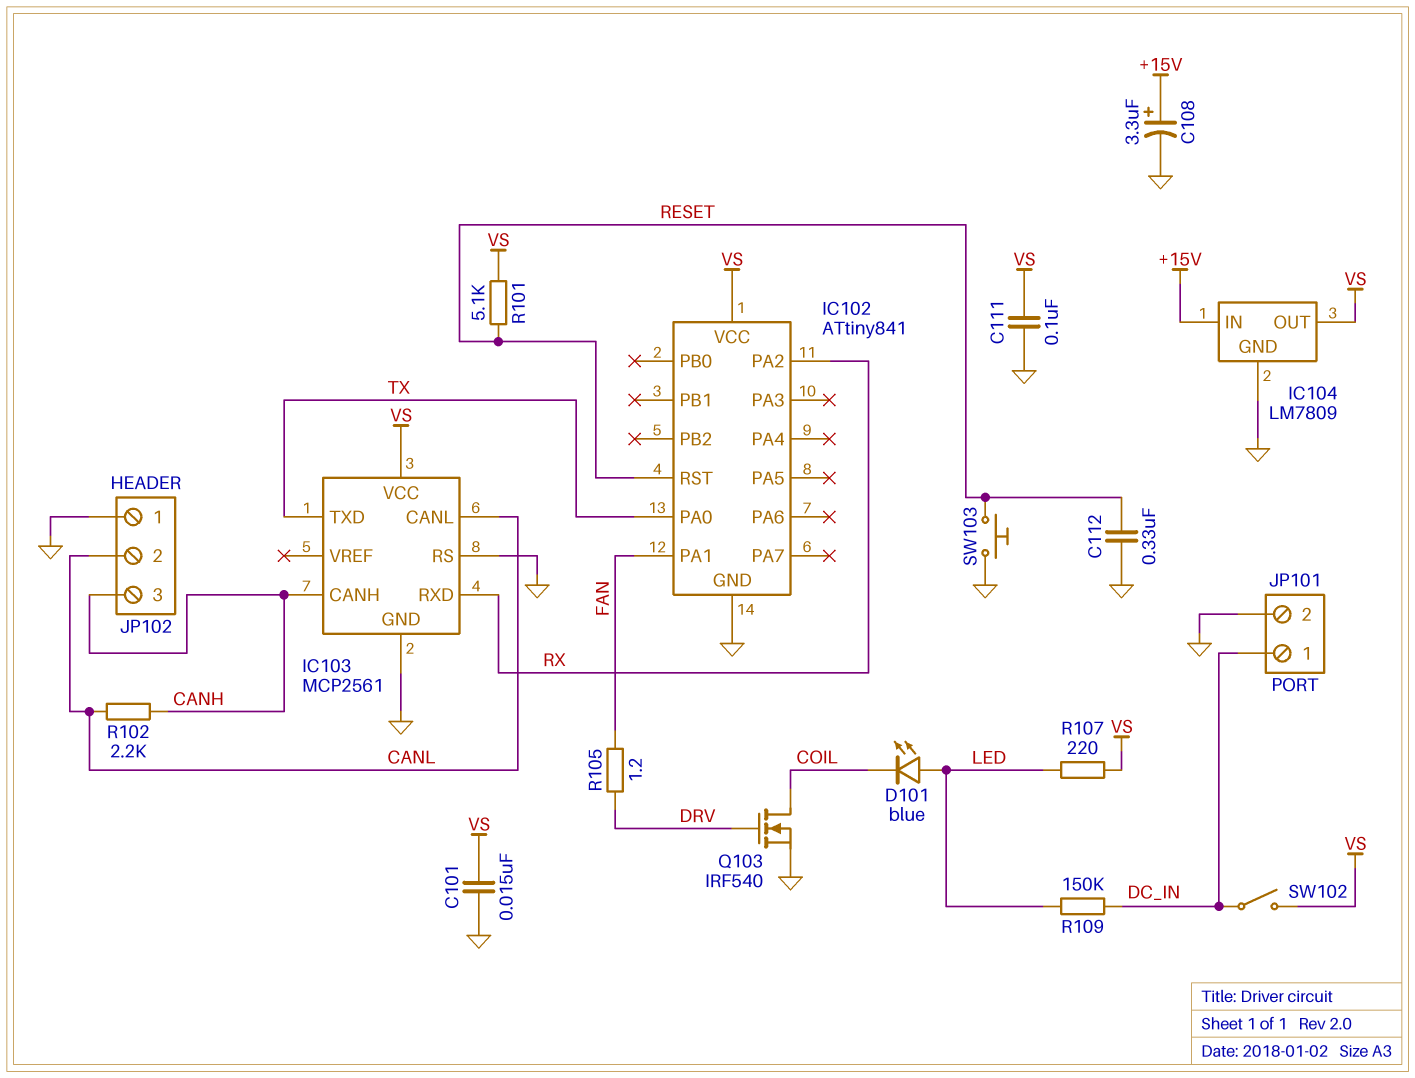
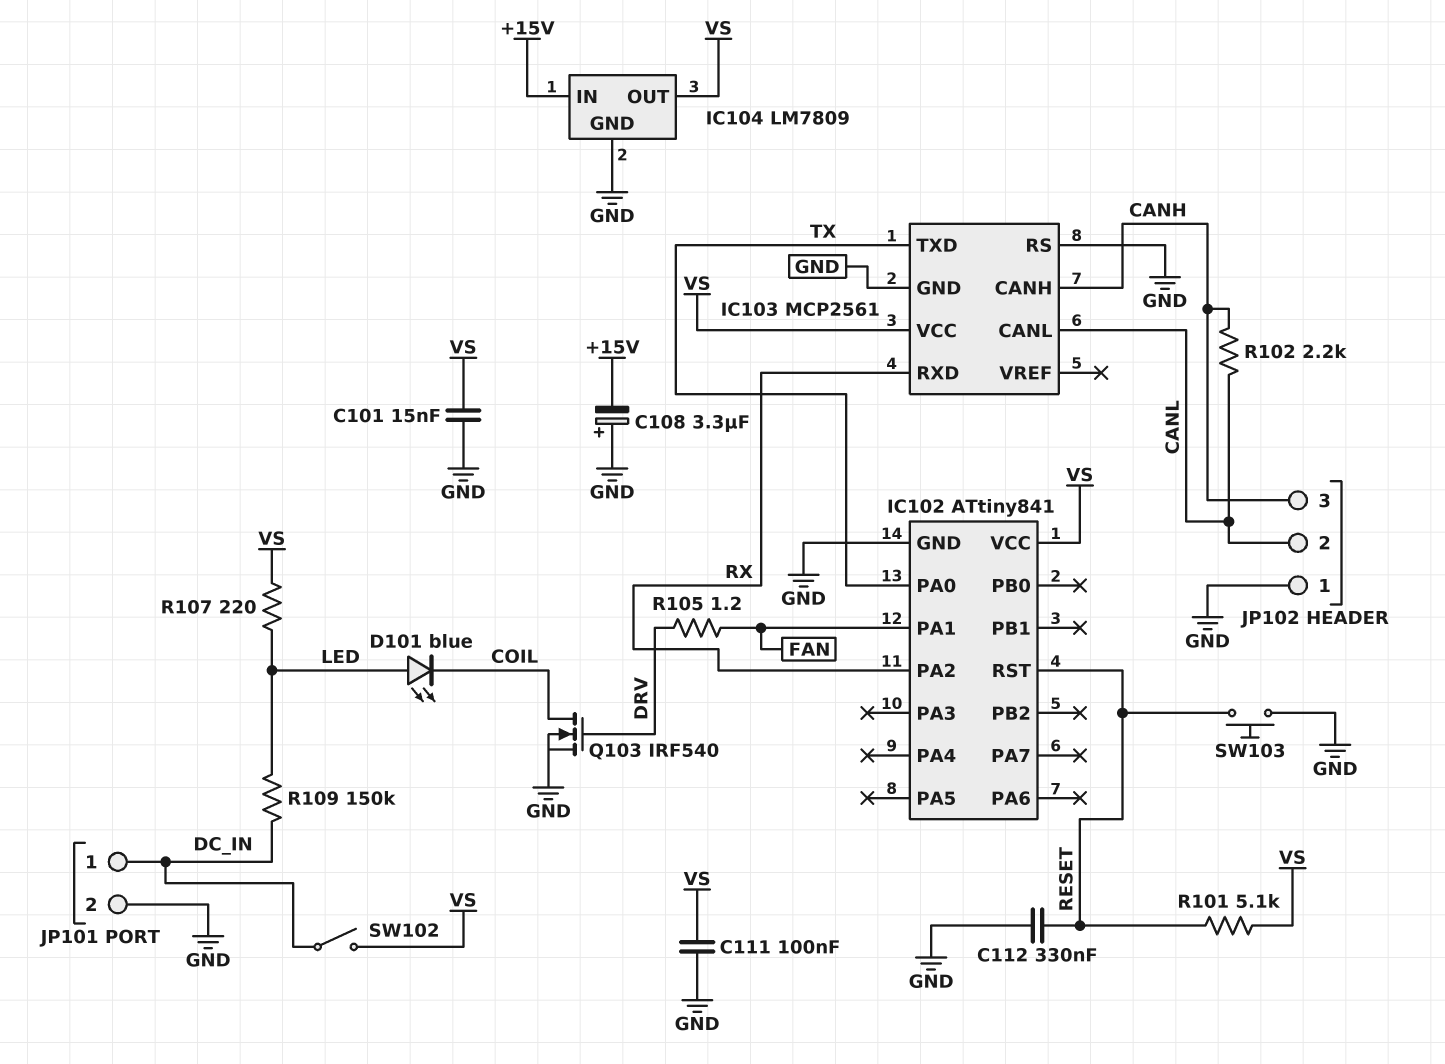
C108: 3.3uF (plus +15V, minus GND) -> 3.3uF (plus GND, minus +15V)

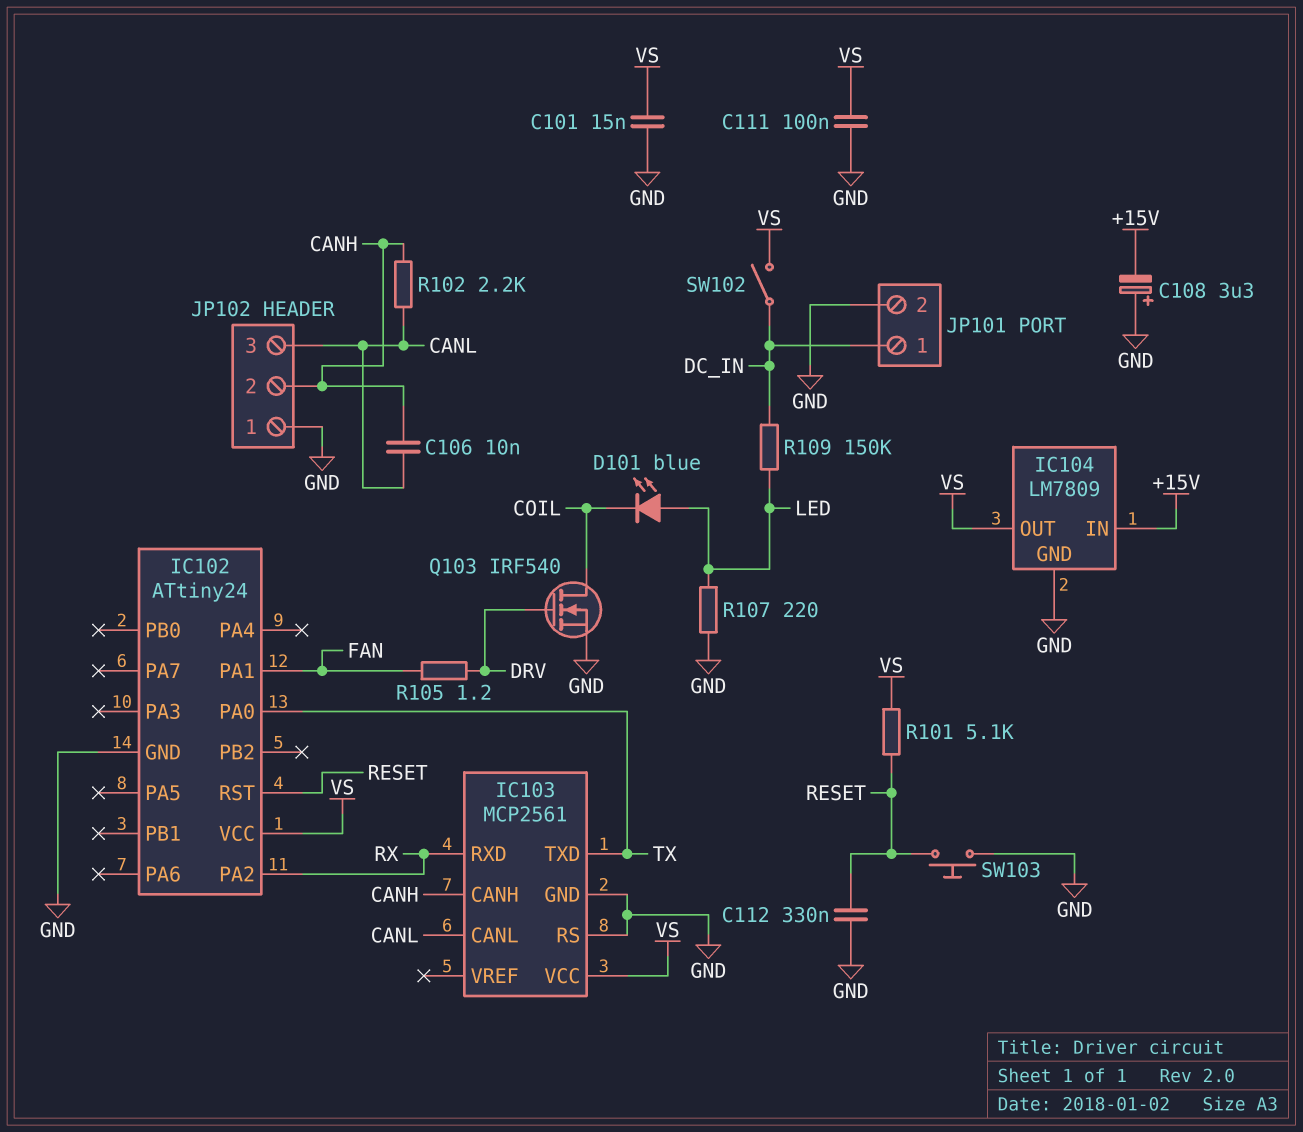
C106: none -> 10nF (CANH, CANL)
IC102: ATtiny841 -> ATtiny24
JP102 pin 2: CANL -> CANH
JP102 pin 3: CANH -> CANL
R107: 220 (LED, VS) -> 220 (GND, LED)

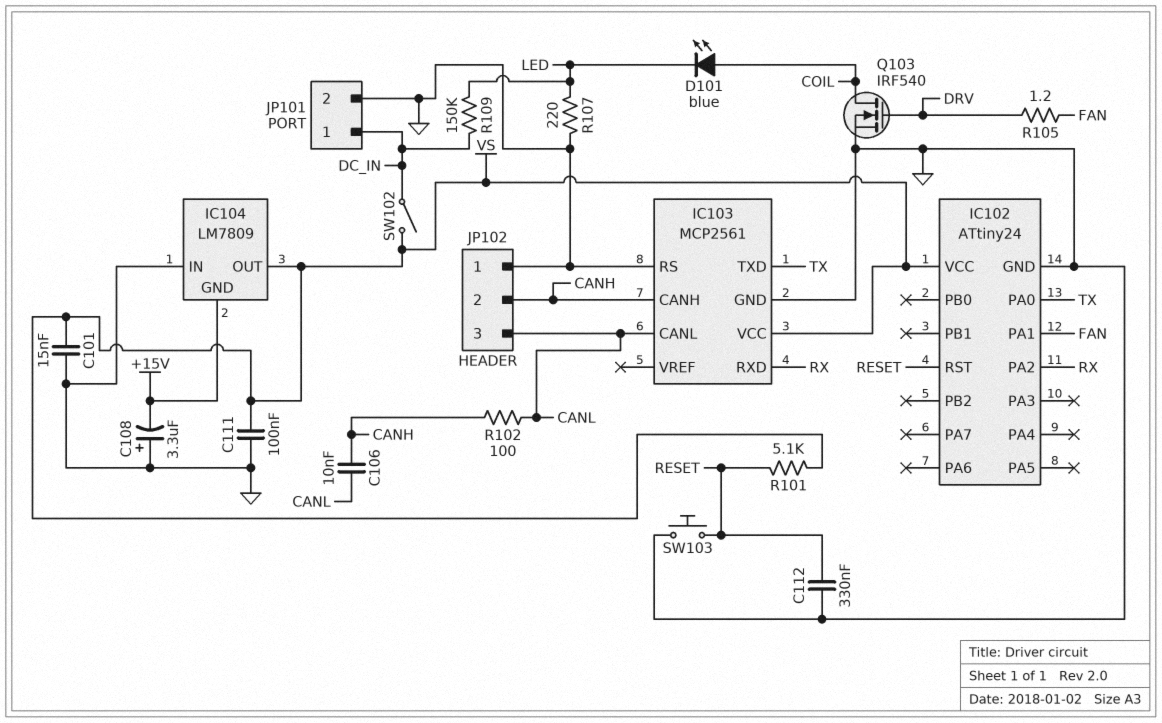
D101: LED blue (A LED, K COIL) -> LED blue (A COIL, K LED)
IC104 pin GND: GND -> +15V
IC104 pin IN: +15V -> GND
R102: 2.2k (CANH, CANL) -> 100 (CANH, CANL)

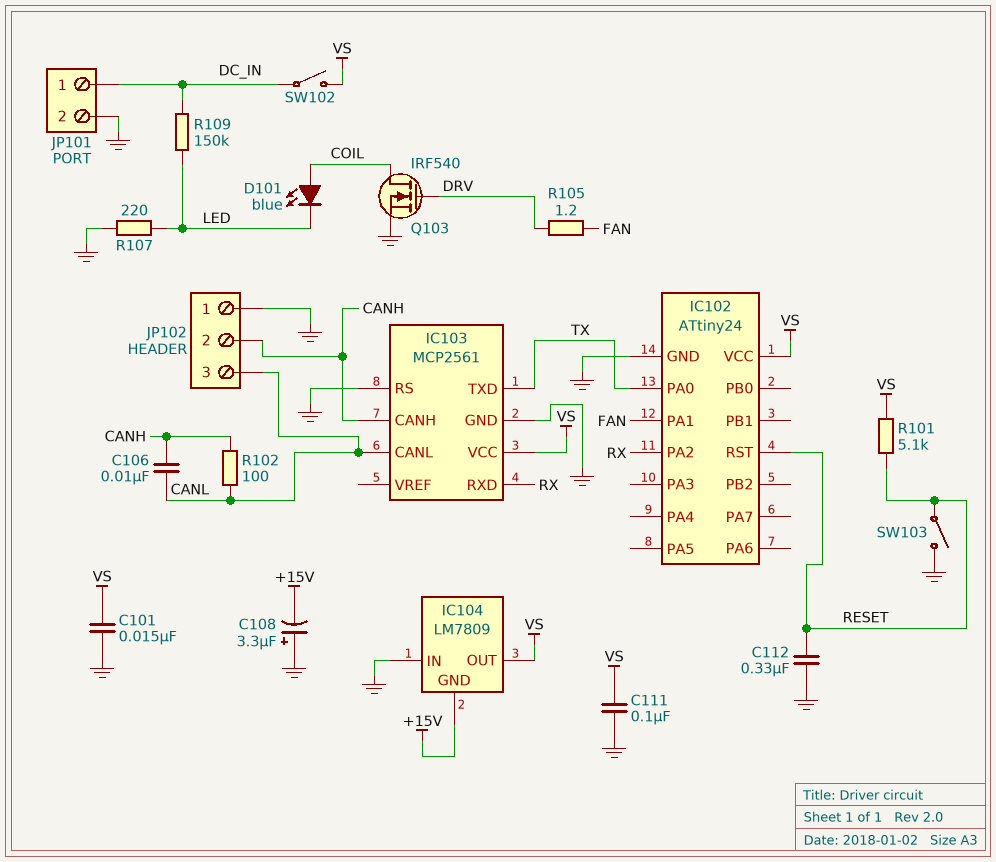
SW103: button (GND, RESET) -> switch (GND, RESET)

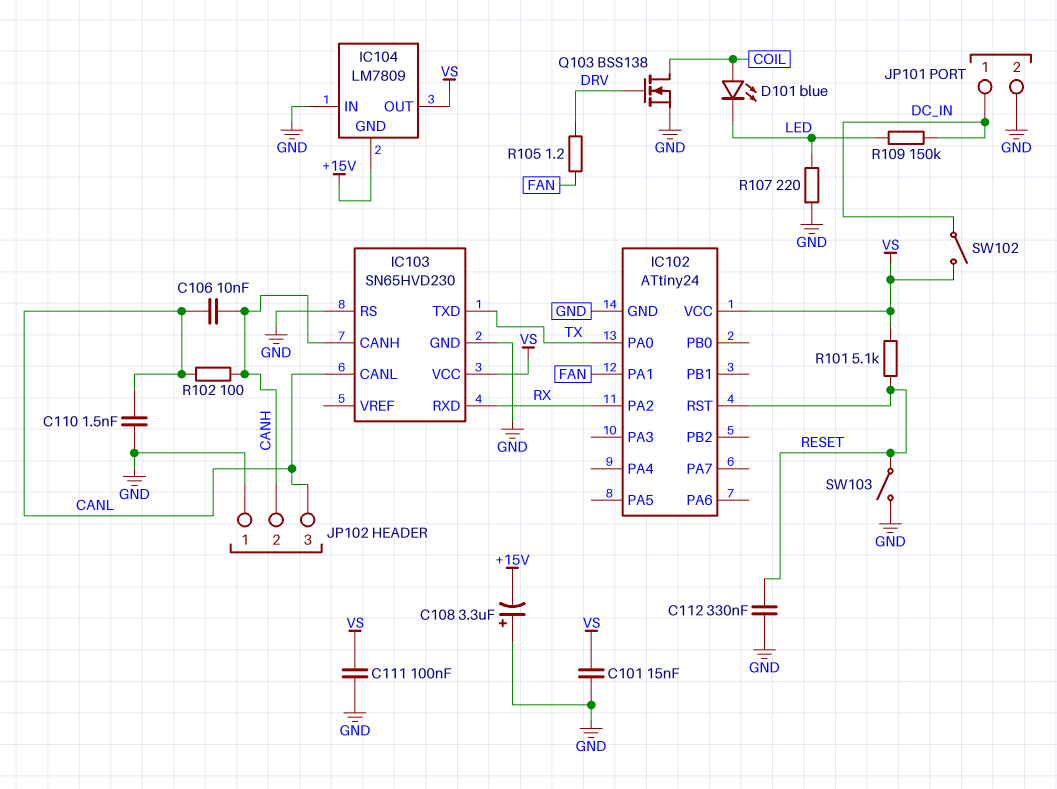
C110: none -> 1.5nF (CANL, GND)
IC103: MCP2561 -> SN65HVD230
Q103: NMOS IRF540 (G DRV, D COIL, S GND) -> NMOS BSS138 (G DRV, D COIL, S GND)

